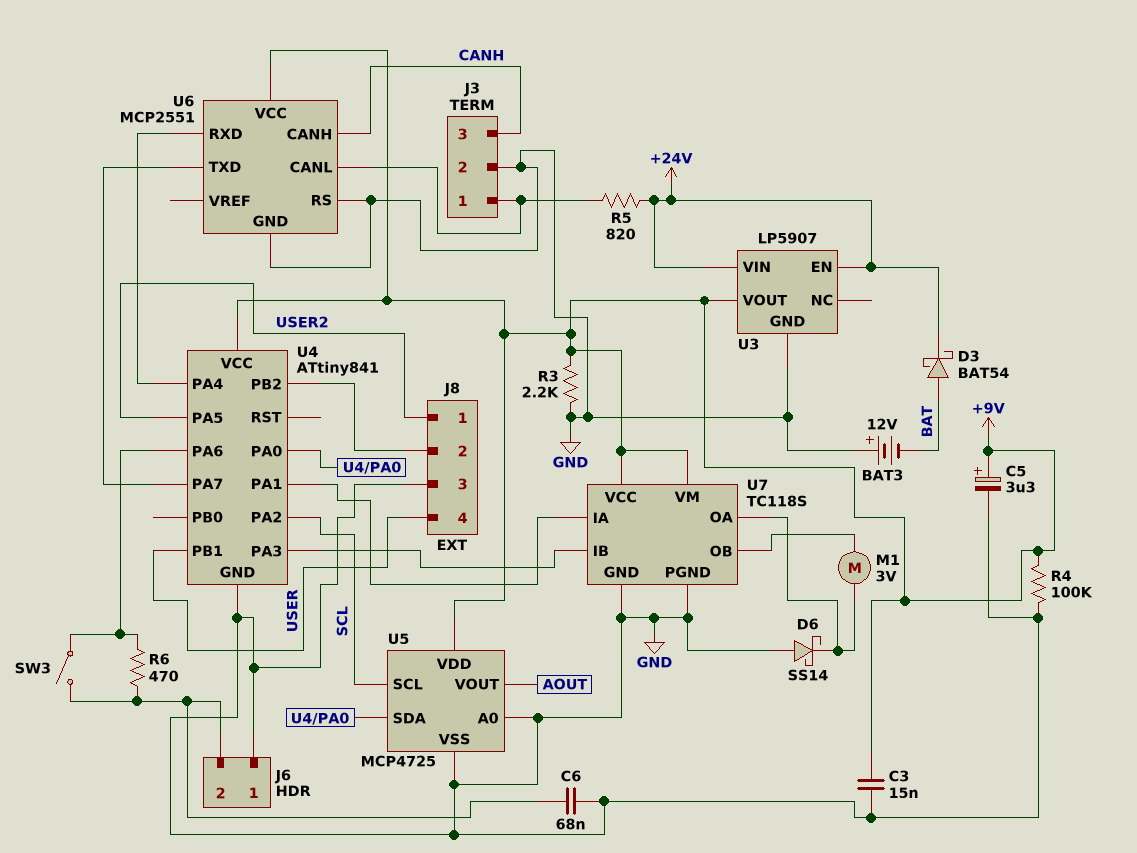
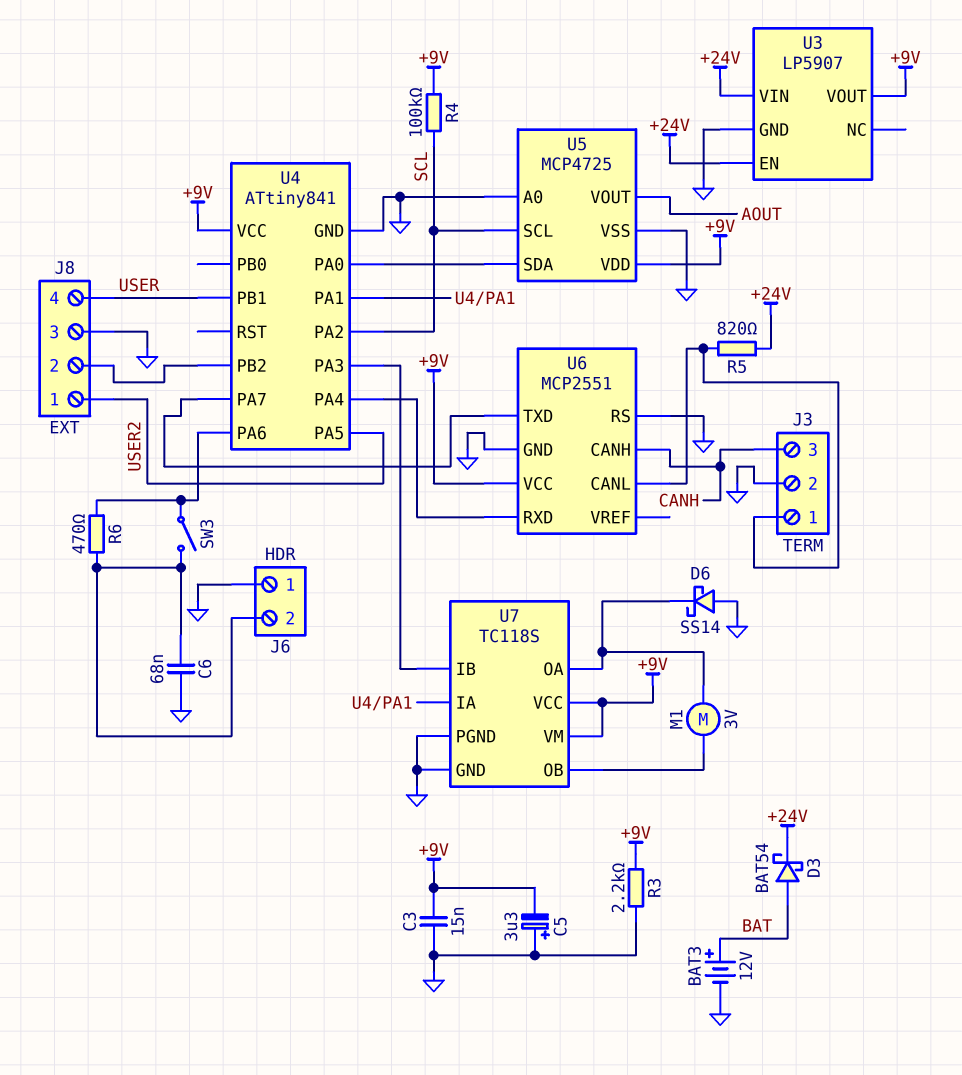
BAT3: 12V (plus GND, minus BAT) -> 12V (plus BAT, minus GND)
C5: 3.3uF (plus +9V, minus GND) -> 3.3uF (plus GND, minus +9V)
R4: 100k (+9V, GND) -> 100k (+9V, SCL)

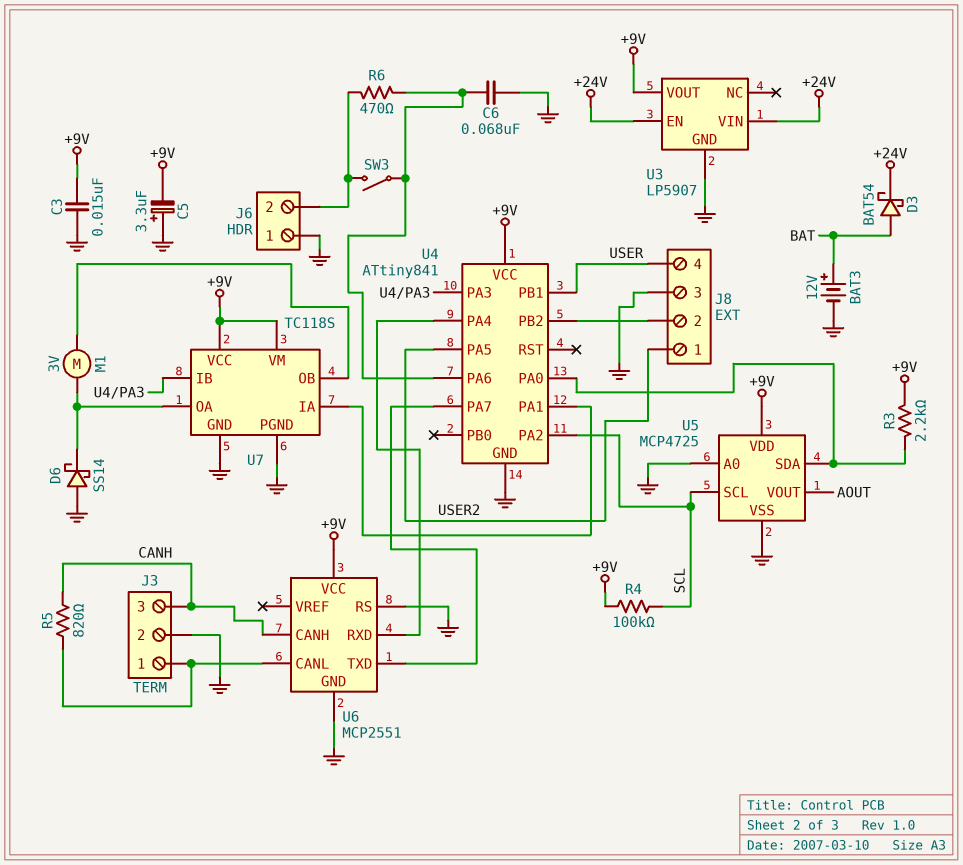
C6: 68nF (GND, J6/2) -> 68nF (GND, U4/PA6)
R3: 2.2k (+9V, GND) -> 2.2k (+9V, U4/PA0)
R5: 820 (+24V, J3/1) -> 820 (CANH, J3/1)

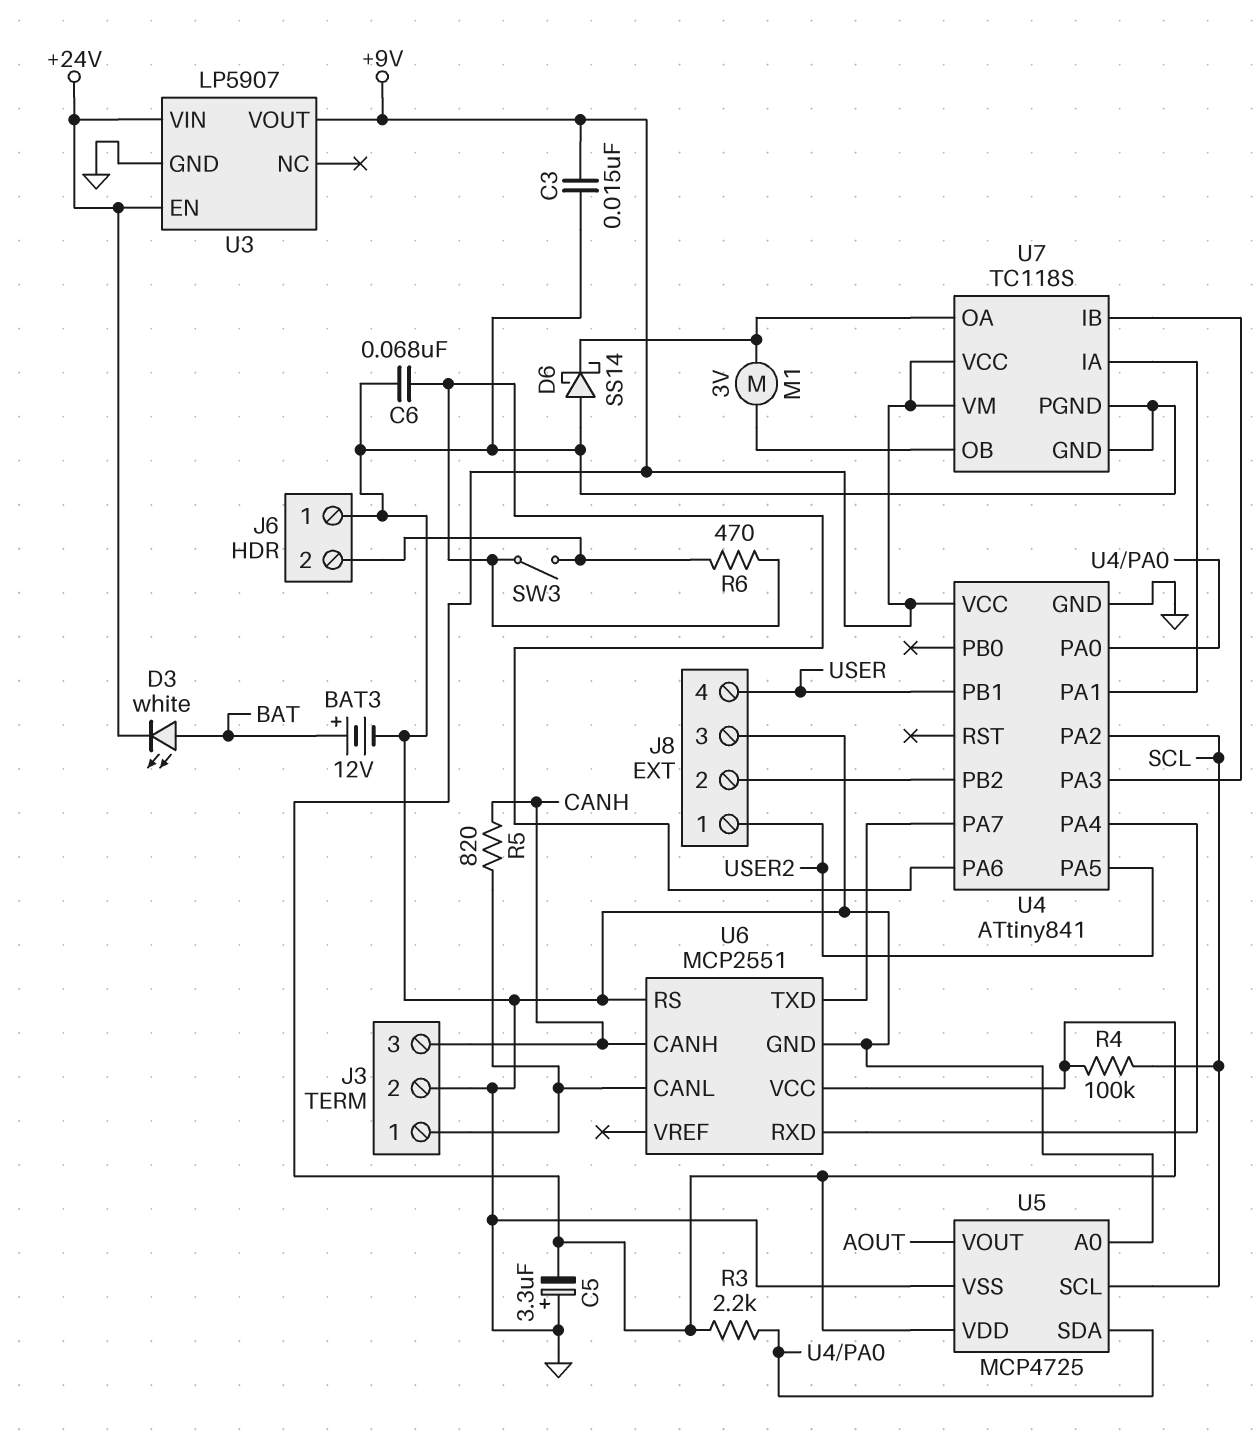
D3: schottky BAT54 (A BAT, K +24V) -> LED white (A BAT, K +24V)

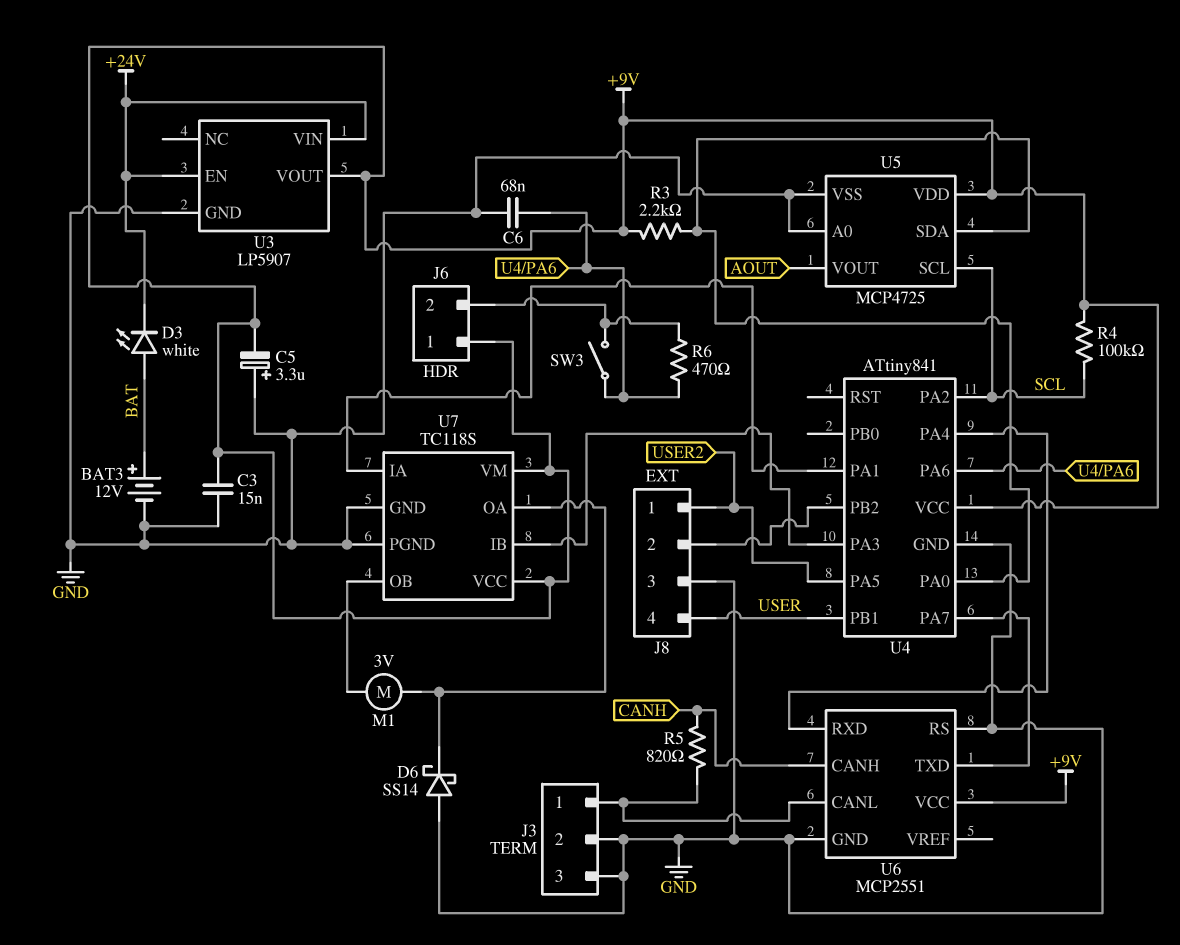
J3 pin 3: CANH -> GND
J6 pin 1: GND -> +9V

